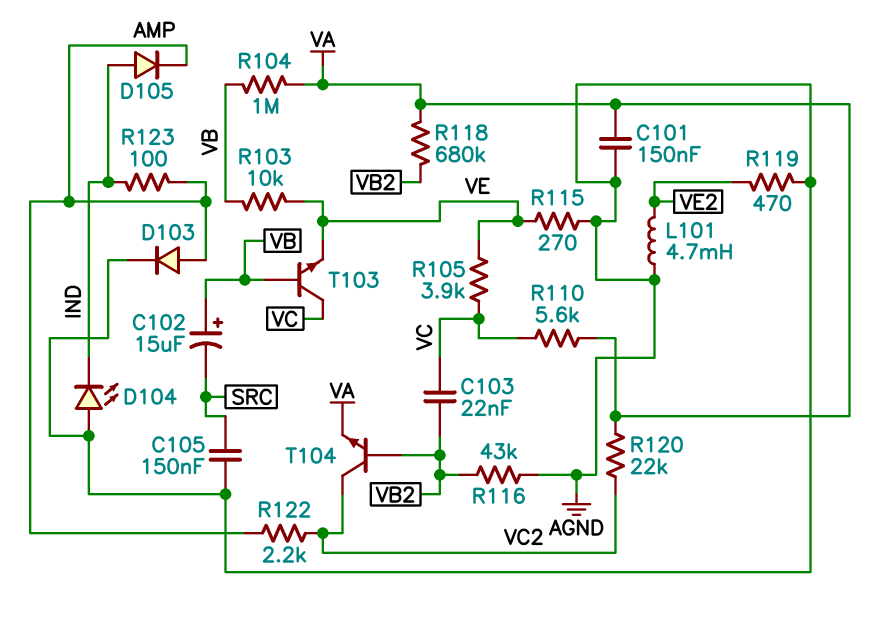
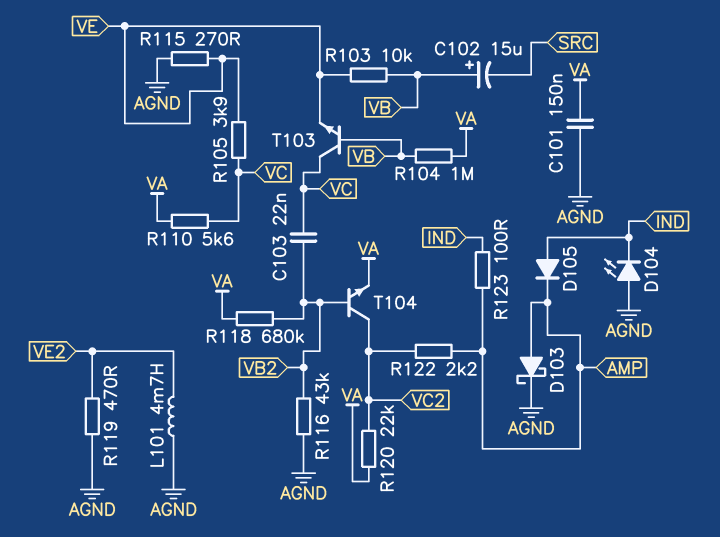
C105: 150nF (AGND, SRC) -> none
D103: diode (A AMP, K AGND) -> schottky (A AMP, K AGND)

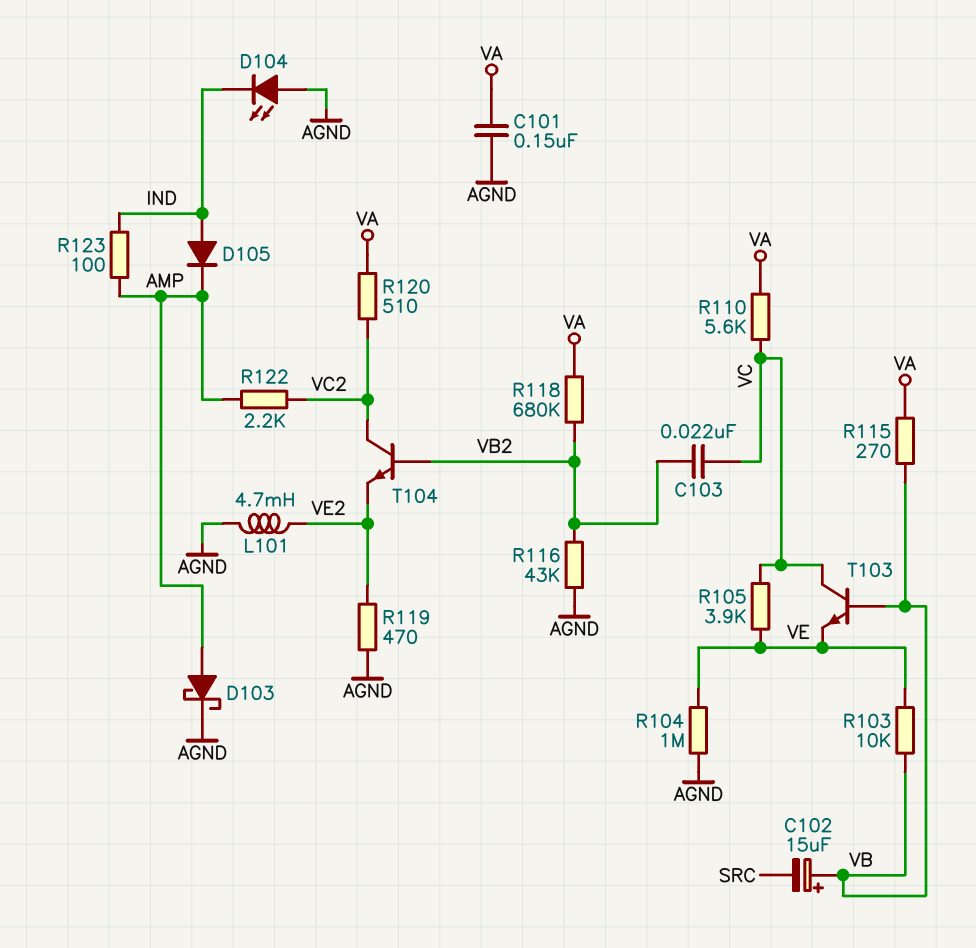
R104: 1M (VA, VB) -> 1M (AGND, VE)
R115: 270 (AGND, VE) -> 270 (VA, VB)
R120: 22k (VA, VC2) -> 510 (VA, VC2)
T104: NPN (B VB2, C VC2, E VA) -> NPN (B VB2, C VC2, E VE2)

